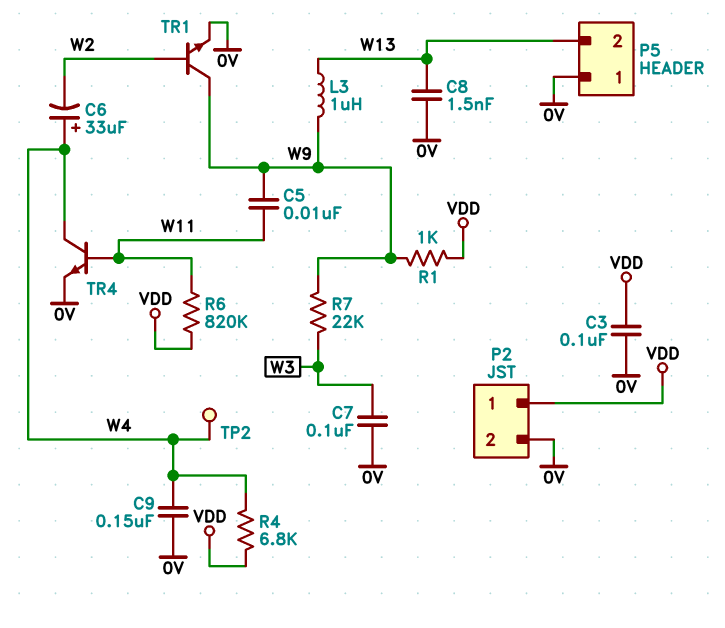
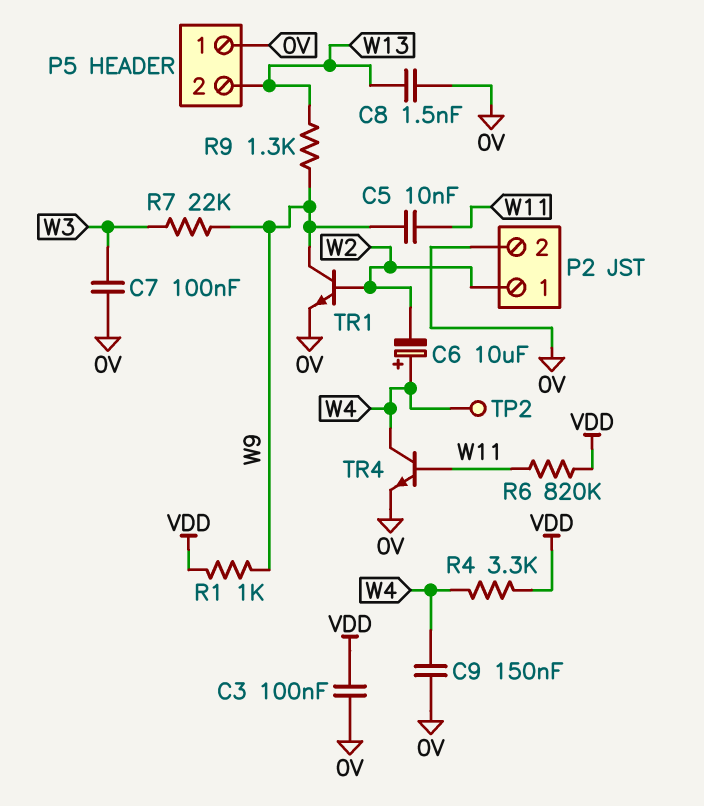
C6: 33uF (plus W4, minus W2) -> 10uF (plus W4, minus W2)
L3: 1uH (W9, W13) -> none
P2 pin 1: VDD -> W2
R4: 6.8k (VDD, W4) -> 3.3k (VDD, W4)
R9: none -> 1.3k (W9, W13)

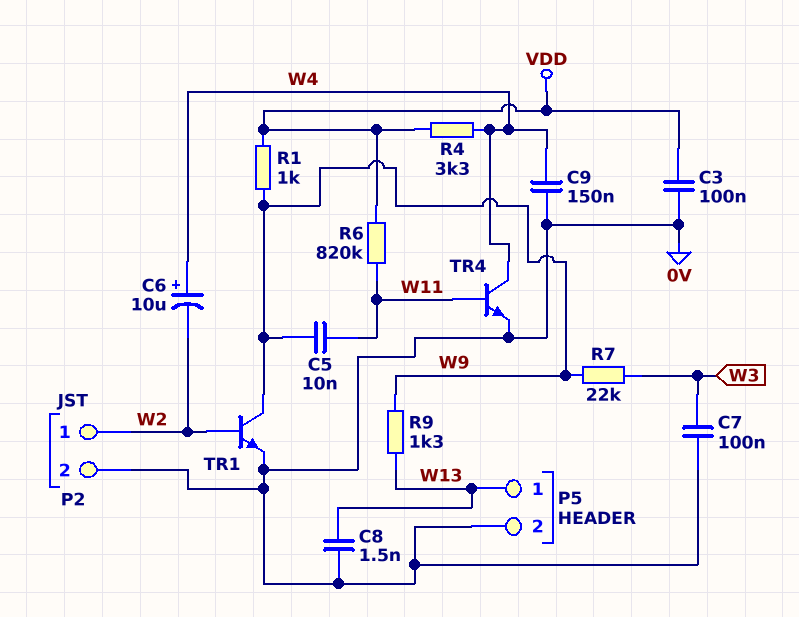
P5 pin 1: 0V -> W13
P5 pin 2: W13 -> 0V
TP2: test point (W4) -> none

